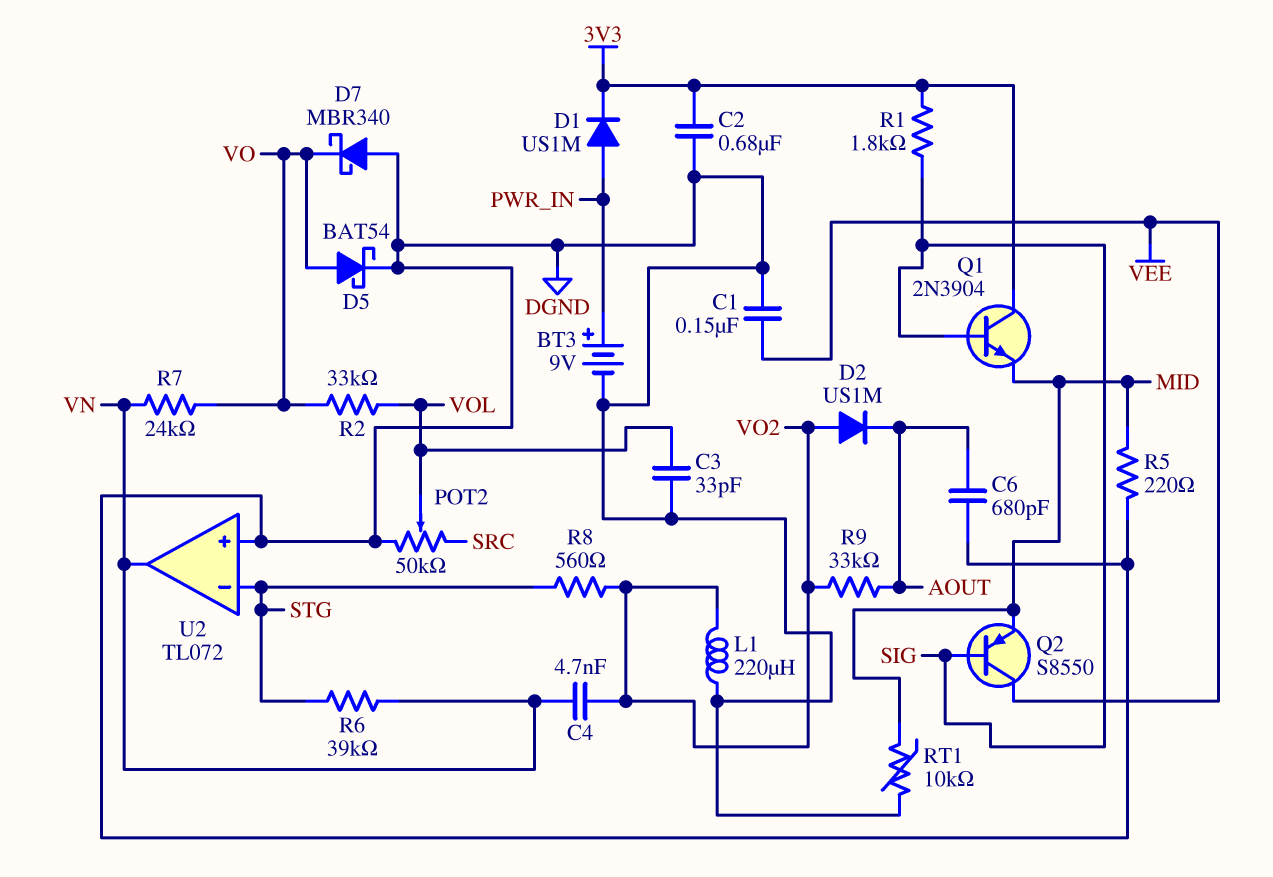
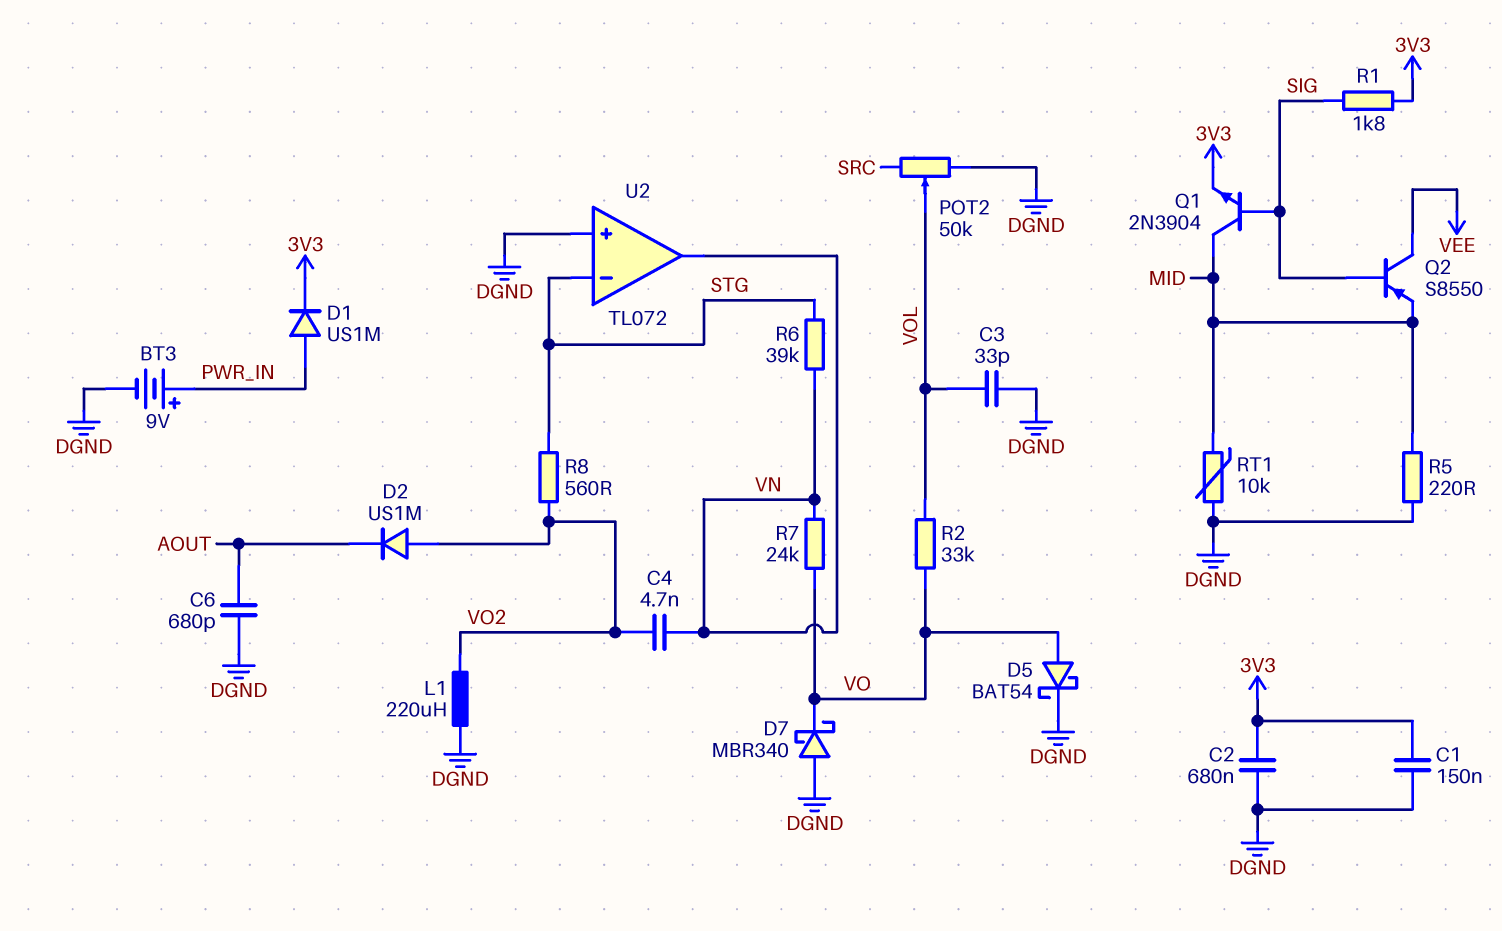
C1: 150nF (DGND, VEE) -> 150nF (3V3, DGND)
Q1: NPN 2N3904 (B SIG, C 3V3, E MID) -> NPN 2N3904 (B SIG, C MID, E 3V3)
R9: 33k (AOUT, VO2) -> none

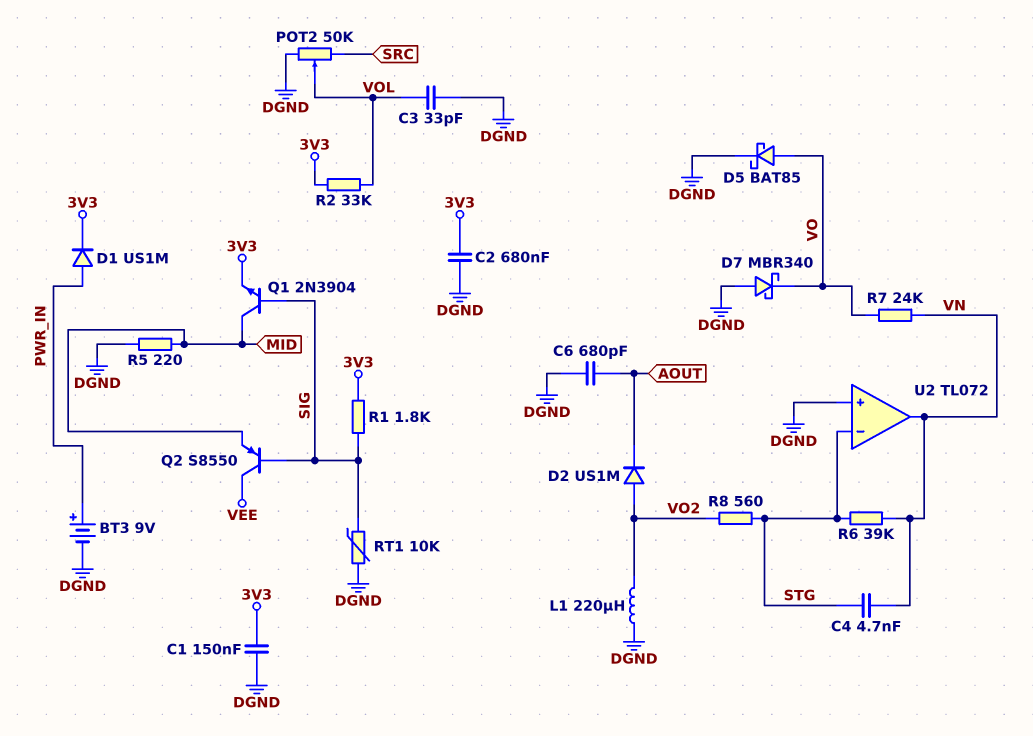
C4: 4.7nF (VN, VO2) -> 4.7nF (STG, VN)
D5: schottky BAT54 (A VO, K DGND) -> schottky BAT85 (A VO, K DGND)
R2: 33k (VO, VOL) -> 33k (3V3, VOL)
RT1: 10k (DGND, MID) -> 10k (DGND, SIG)

